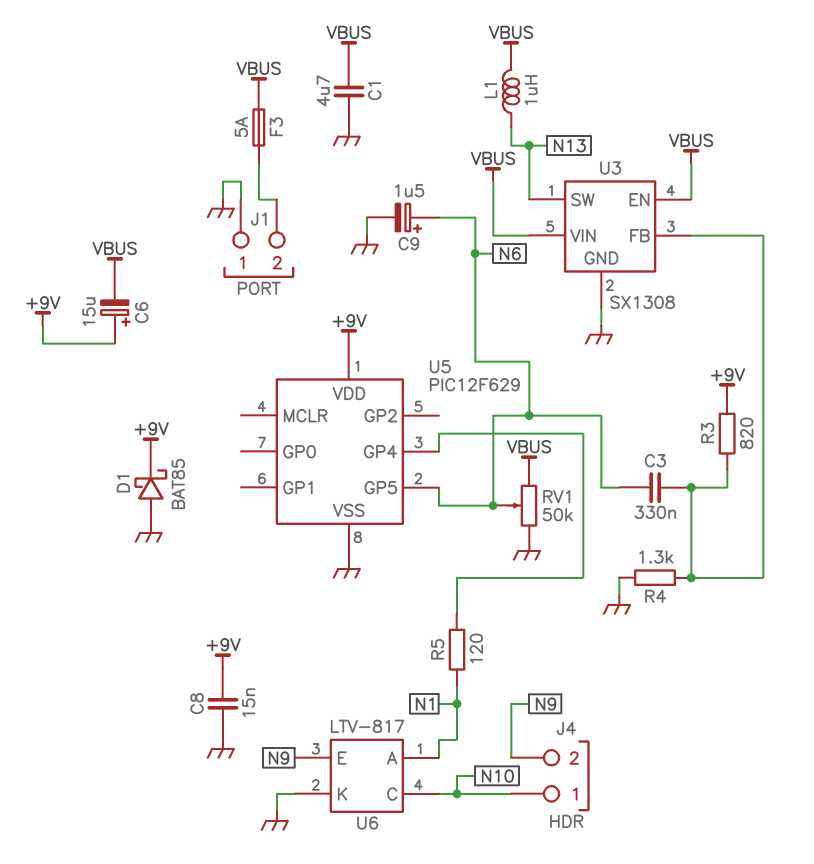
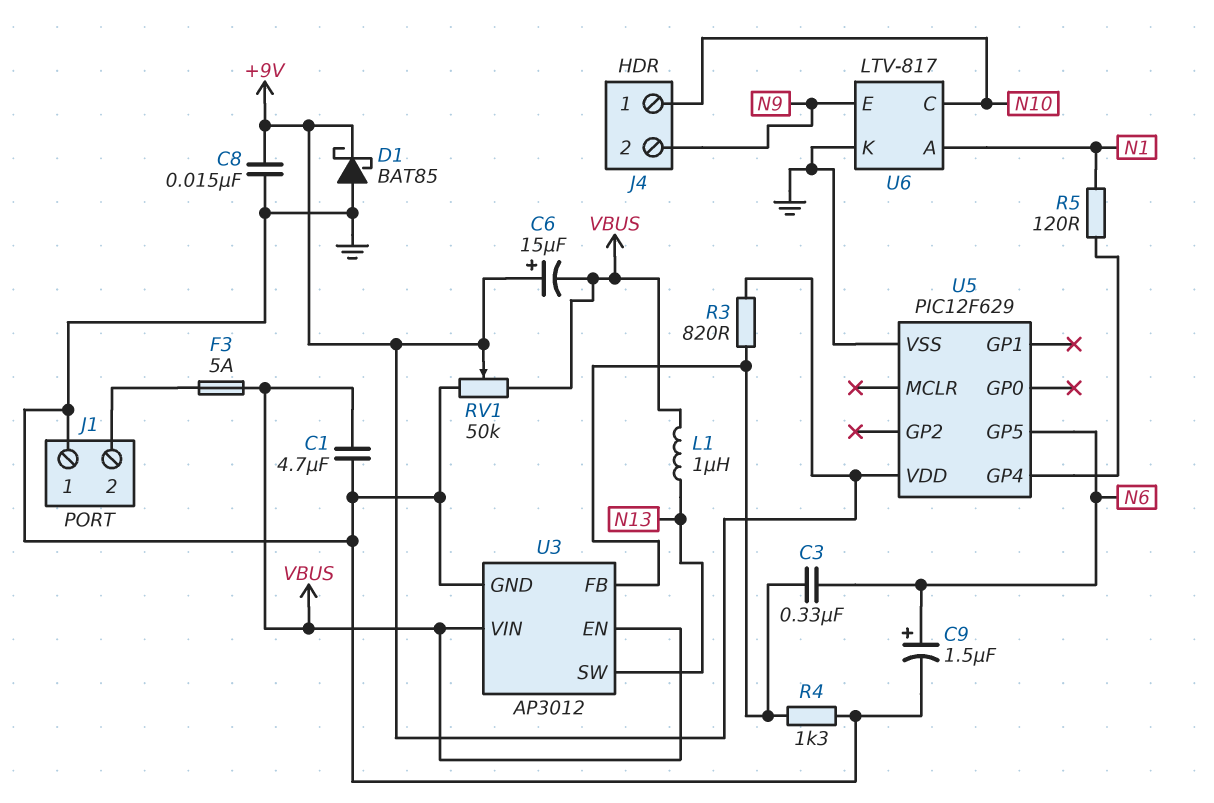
RV1: 50k (GND, VBUS, wiper N6) -> 50k (GND, VBUS, wiper +9V)
U3: SX1308 -> AP3012

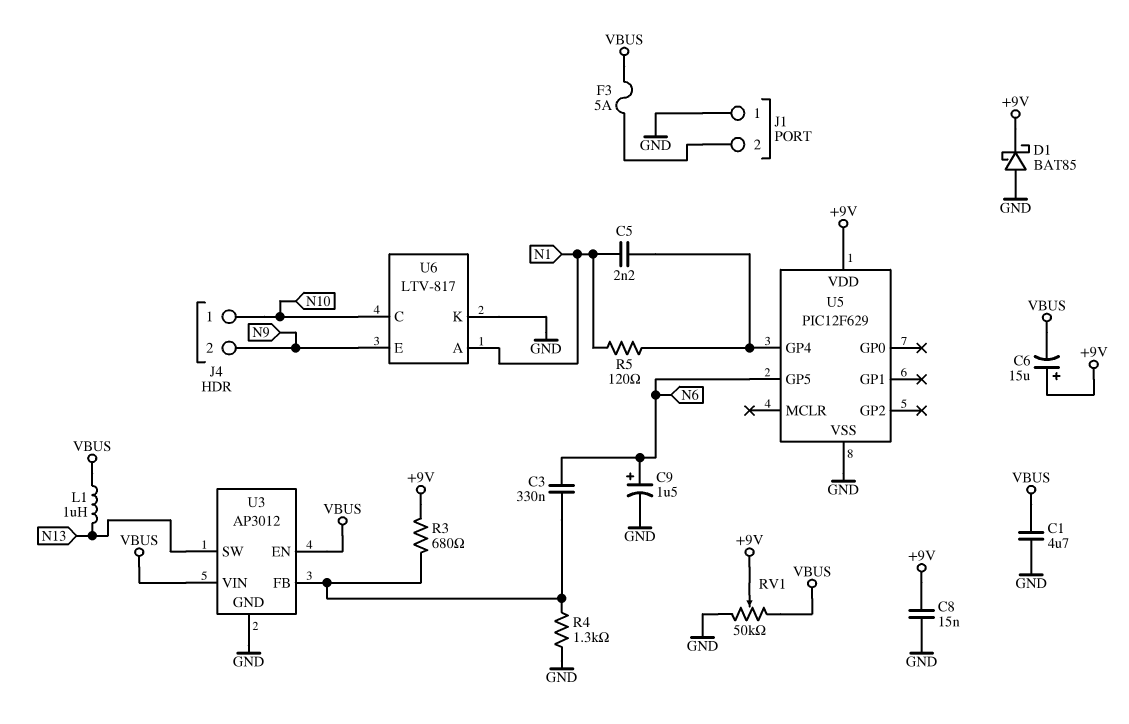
C5: none -> 2.2nF (N1, U5/GP4)
R3: 820 (+9V, U3/FB) -> 680 (+9V, U3/FB)

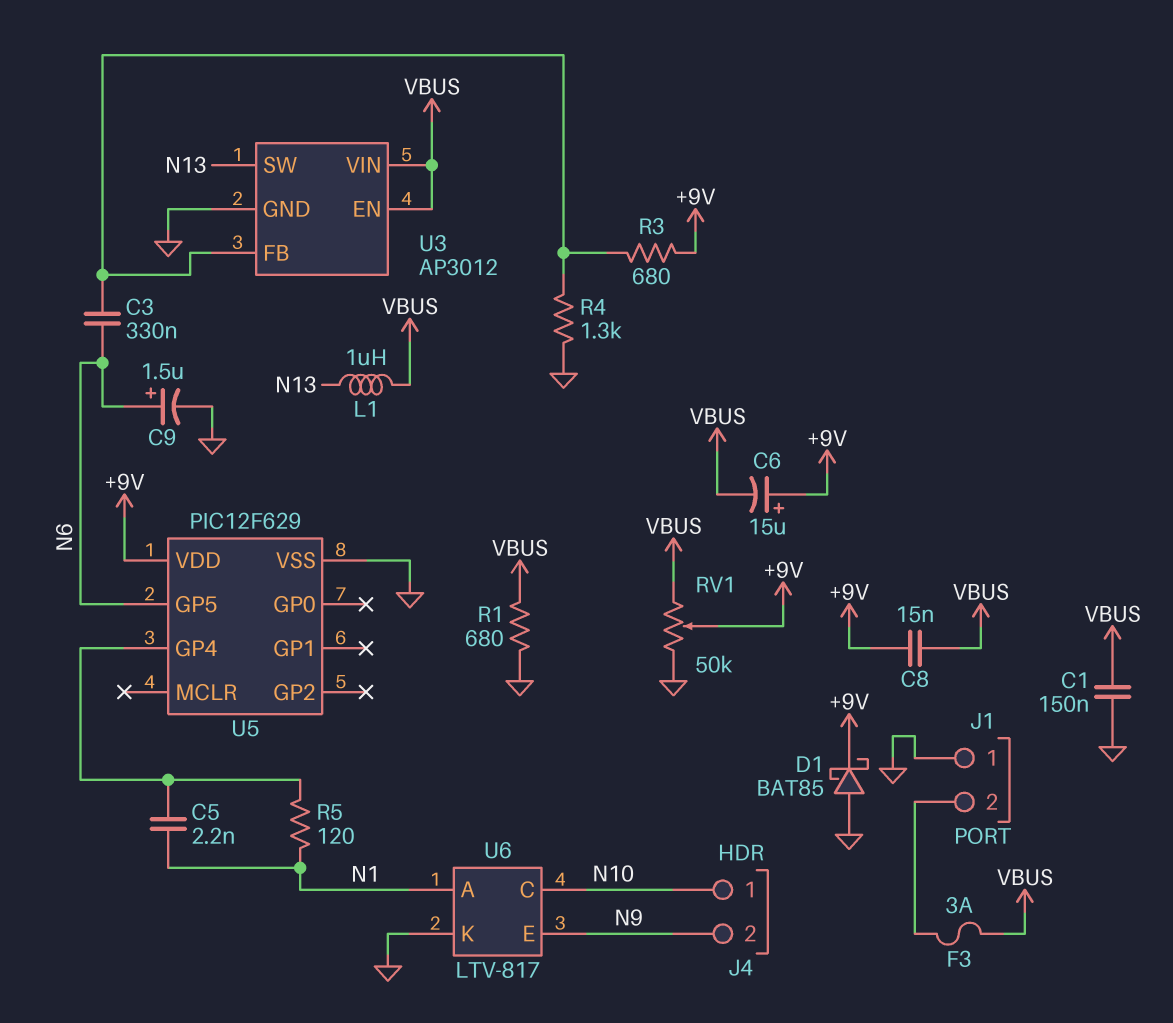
C1: 4.7uF (GND, VBUS) -> 150nF (GND, VBUS)
C8: 15nF (+9V, GND) -> 15nF (+9V, VBUS)
F3: 5A (J1/2, VBUS) -> 3A (J1/2, VBUS)
R1: none -> 680 (GND, VBUS)

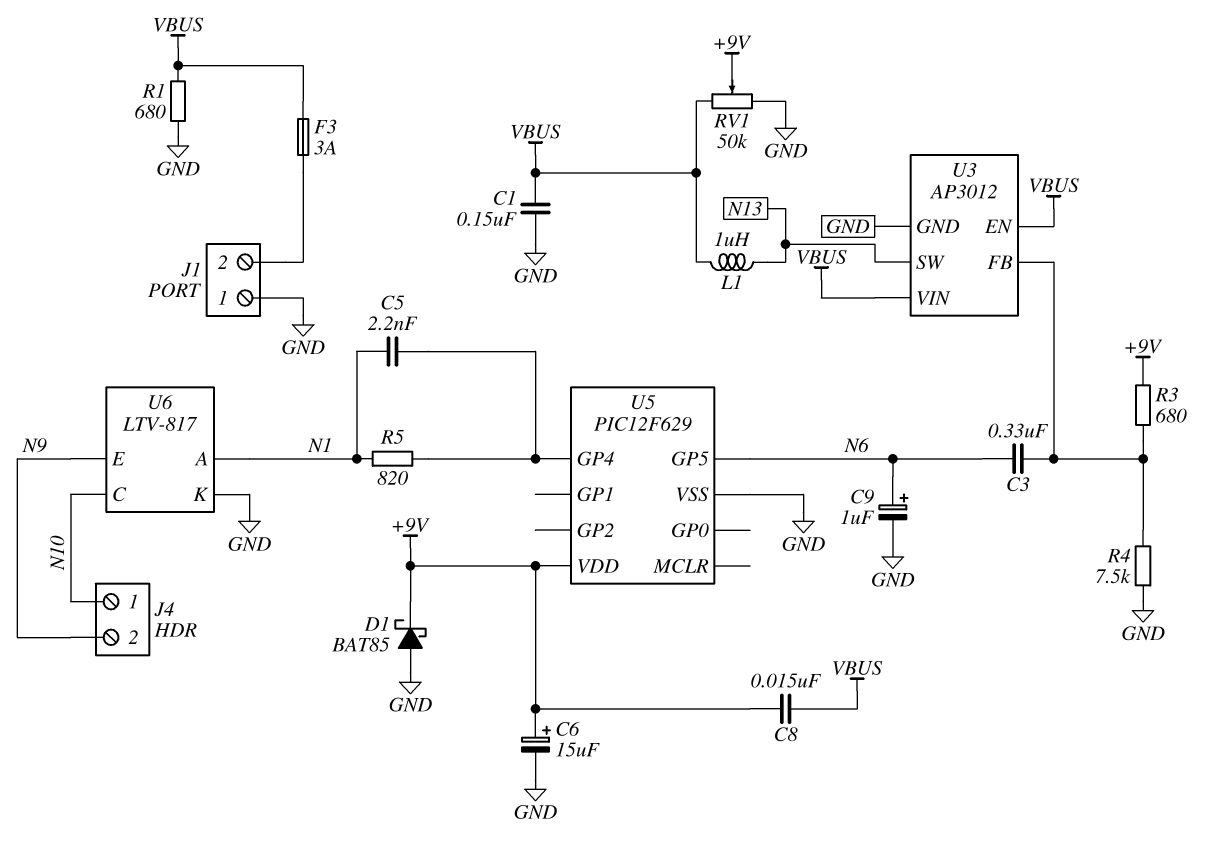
C6: 15uF (plus +9V, minus VBUS) -> 15uF (plus +9V, minus GND)
C9: 1.5uF (plus N6, minus GND) -> 1uF (plus N6, minus GND)
R4: 1.3k (GND, U3/FB) -> 7.5k (GND, U3/FB)
R5: 120 (N1, U5/GP4) -> 820 (N1, U5/GP4)

